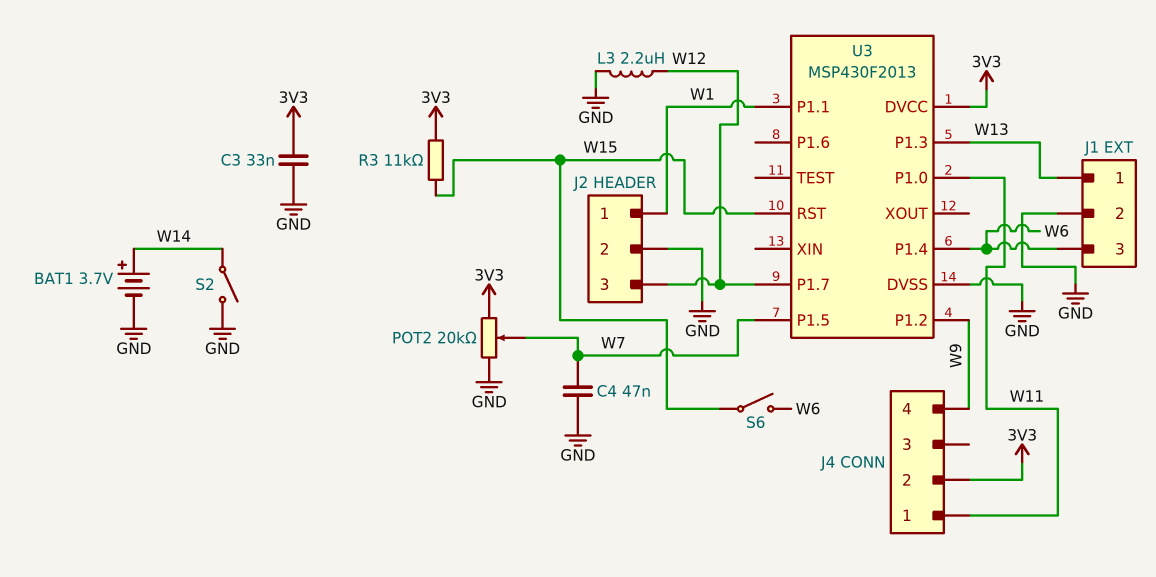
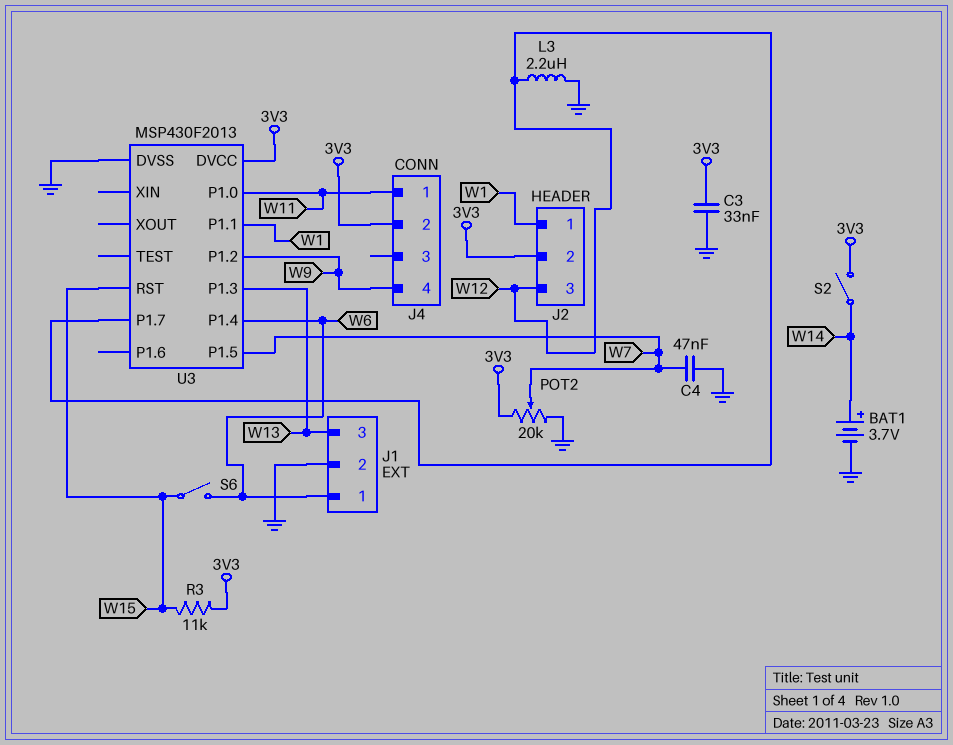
J1 pin 1: W13 -> W6
J1 pin 3: W6 -> W13
J2 pin 2: GND -> 3V3
S2: switch (GND, W14) -> switch (3V3, W14)

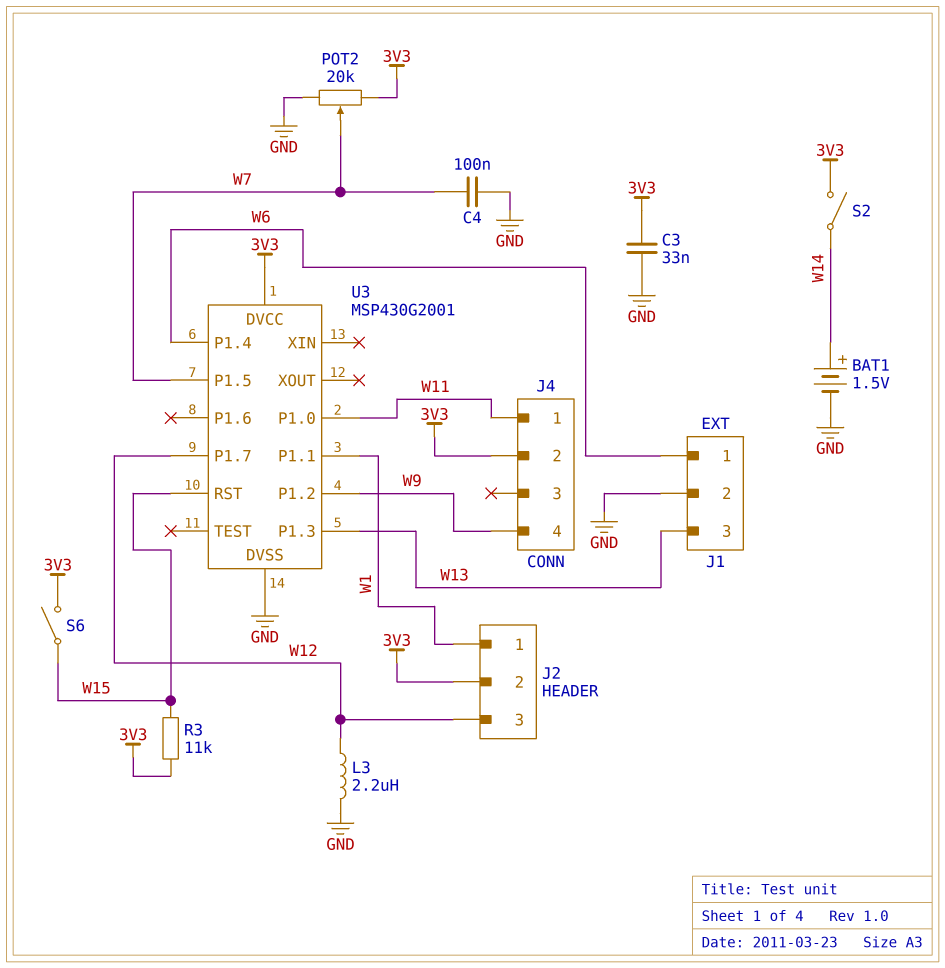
BAT1: 3.7V (plus W14, minus GND) -> 1.5V (plus W14, minus GND)
C4: 47nF (GND, W7) -> 100nF (GND, W7)
S6: switch (W6, W15) -> switch (3V3, W15)
U3: MSP430F2013 -> MSP430G2001

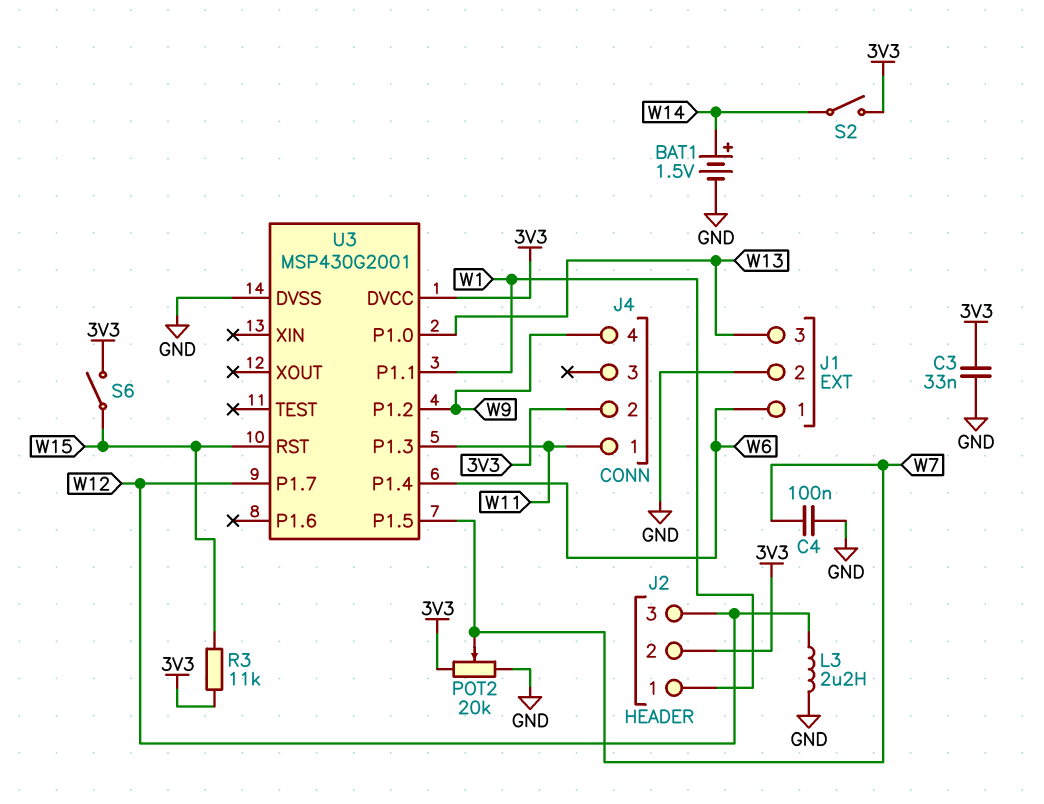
U3 pin P1.0: W11 -> W13
U3 pin P1.3: W13 -> W11

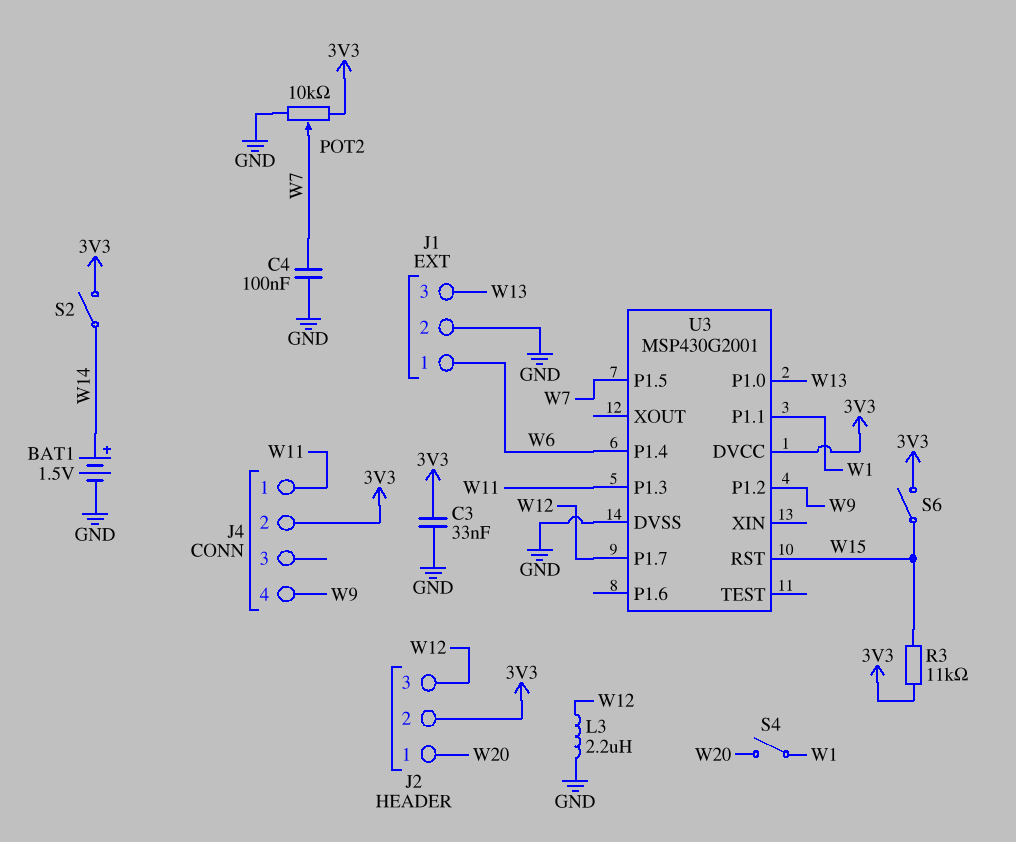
J2 pin 1: W1 -> W20
POT2: 20k (3V3, GND, wiper W7) -> 10k (3V3, GND, wiper W7)
S4: none -> switch (W1, W20)

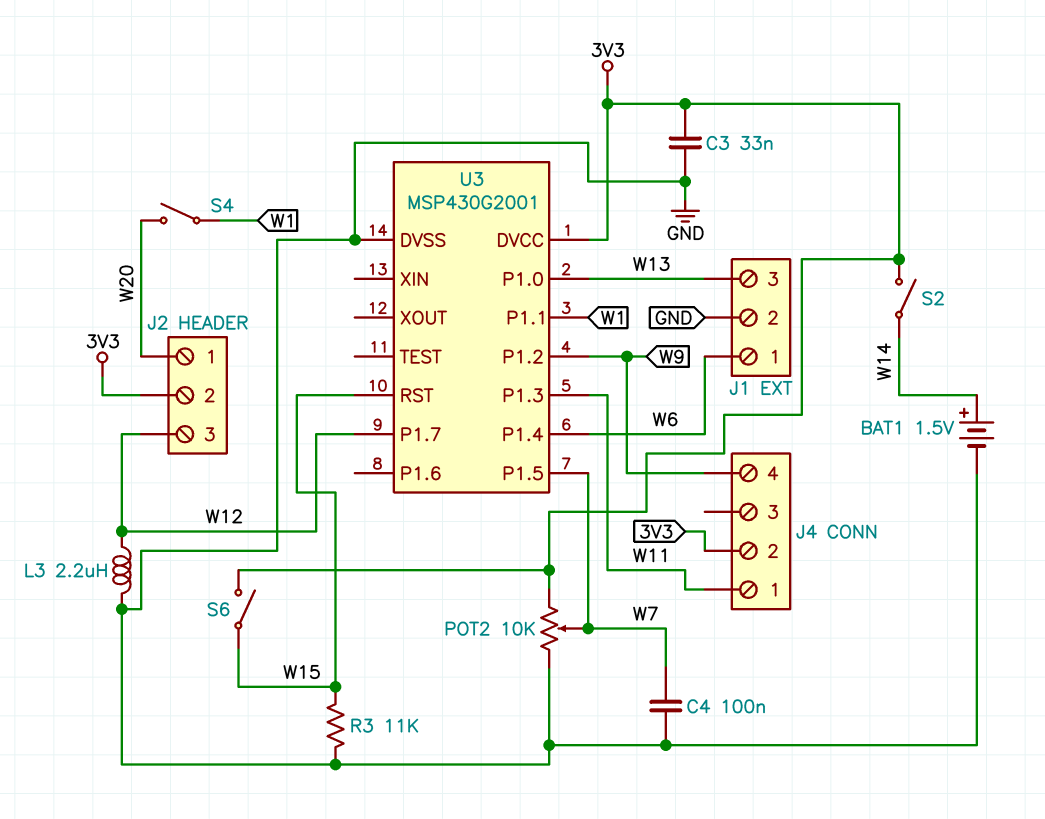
R3: 11k (3V3, W15) -> 11k (GND, W15)

